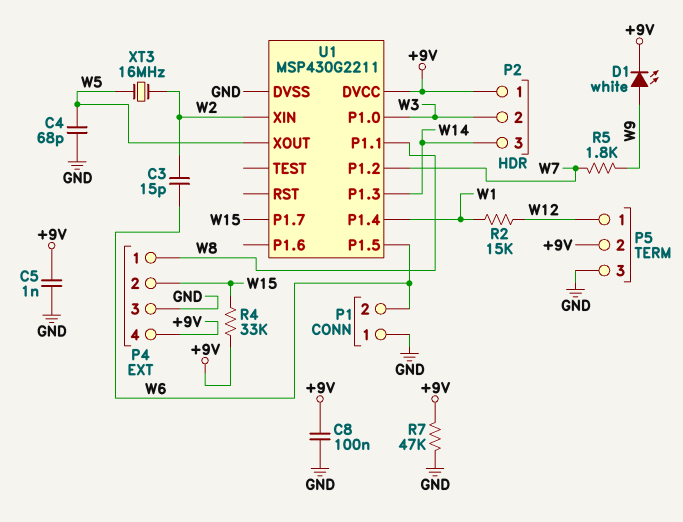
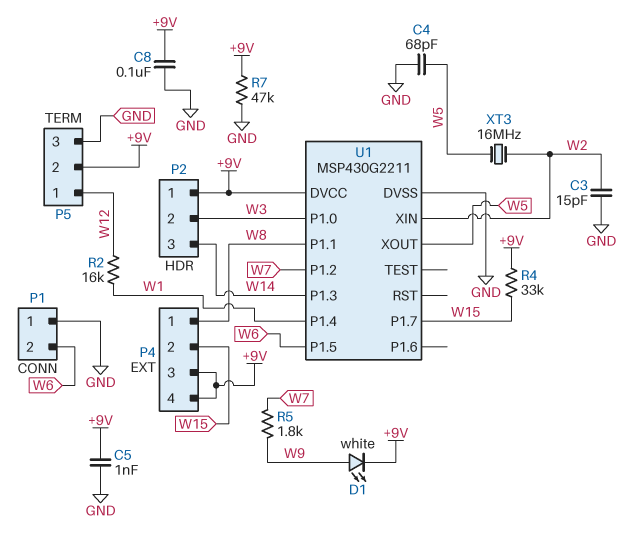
C3: 15pF (W2, W6) -> 15pF (GND, W2)
P4 pin 3: GND -> +9V
R2: 15k (W1, W12) -> 16k (W1, W12)

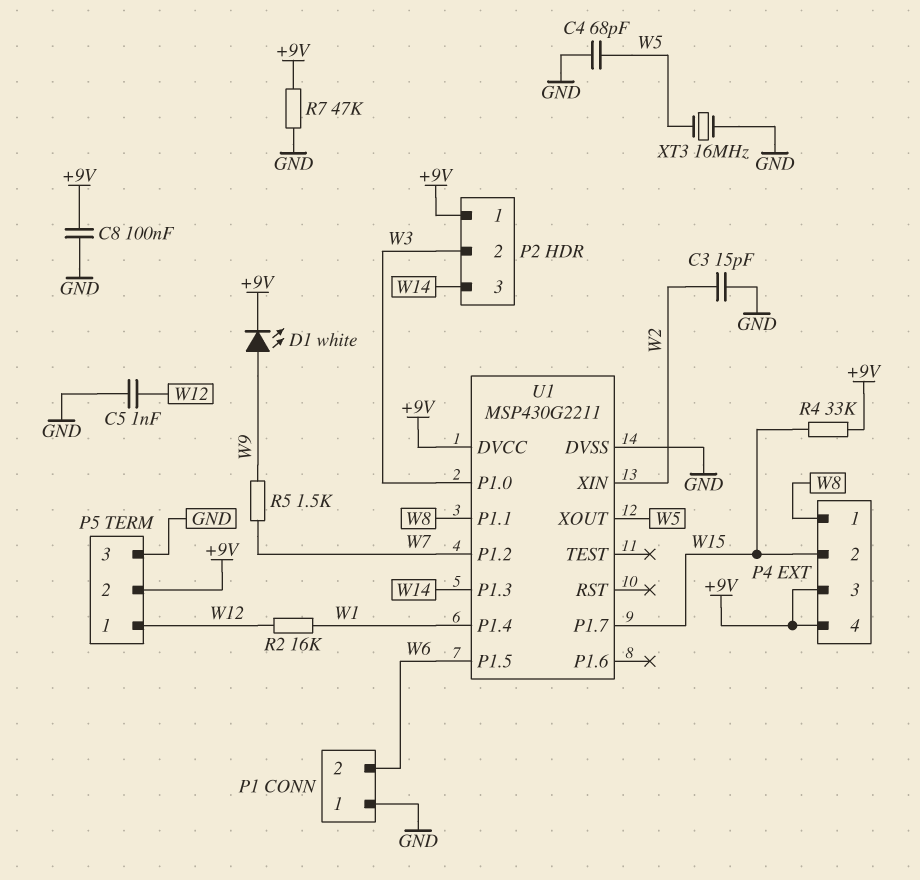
C5: 1nF (+9V, GND) -> 1nF (GND, W12)
R5: 1.8k (W7, W9) -> 1.5k (W7, W9)
XT3: 16MHz (W2, W5) -> 16MHz (GND, W5)

